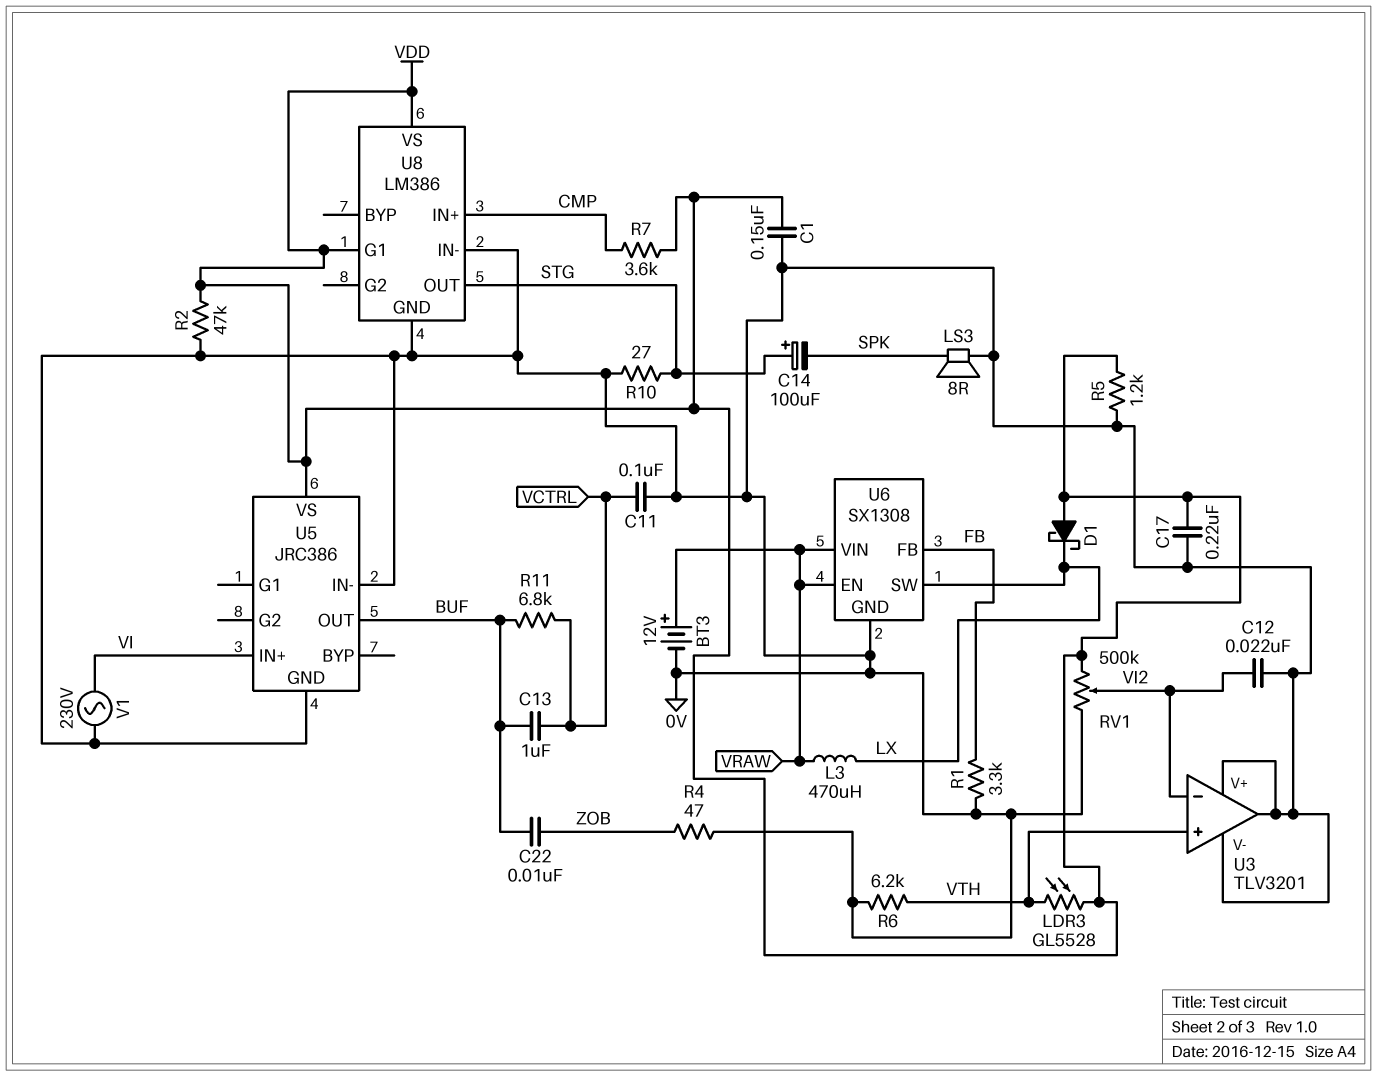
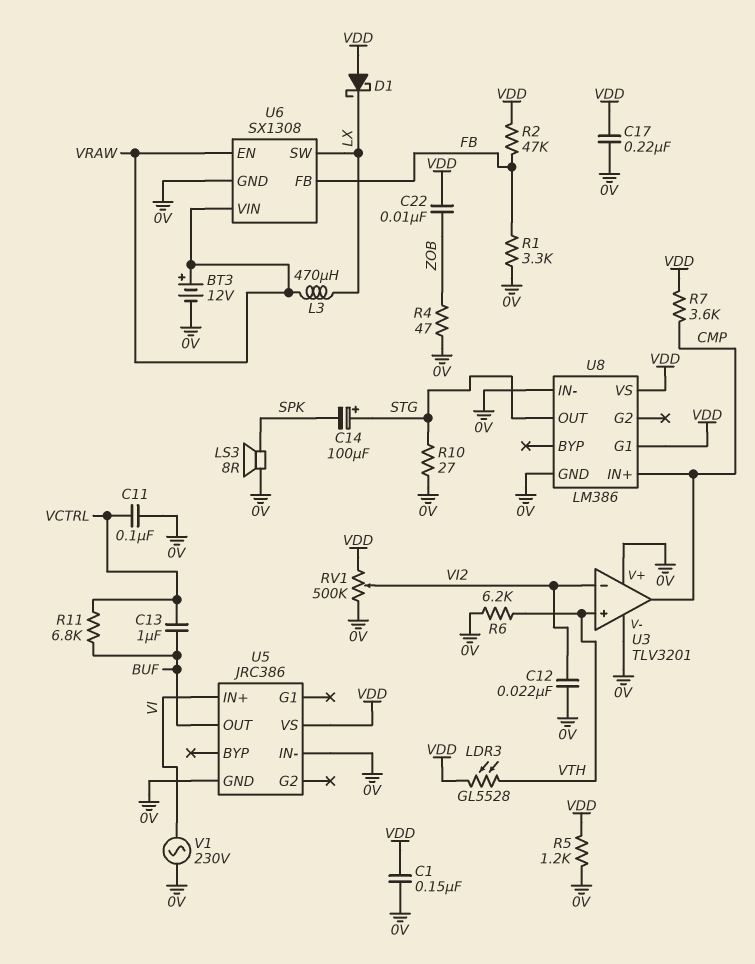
C22: 10nF (BUF, ZOB) -> 10nF (VDD, ZOB)
R2: 47k (0V, VDD) -> 47k (FB, VDD)
U3 pin out: 0V -> CMP

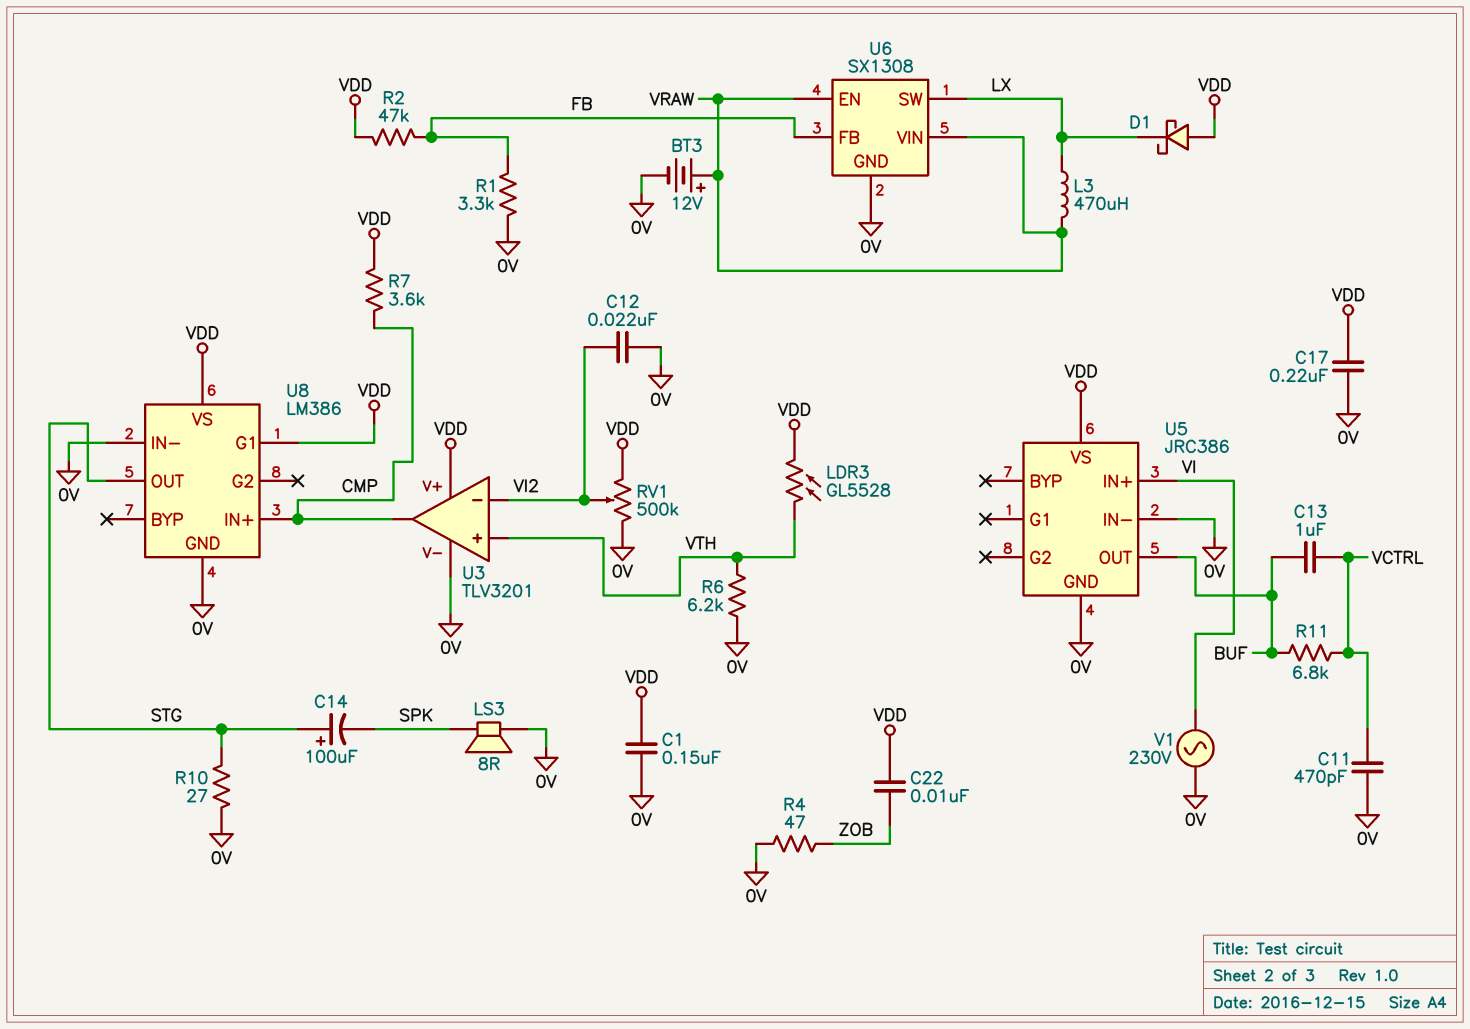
C11: 100nF (0V, VCTRL) -> 470pF (0V, VCTRL)
R5: 1.2k (0V, VDD) -> none
U3 pin V+: 0V -> VDD

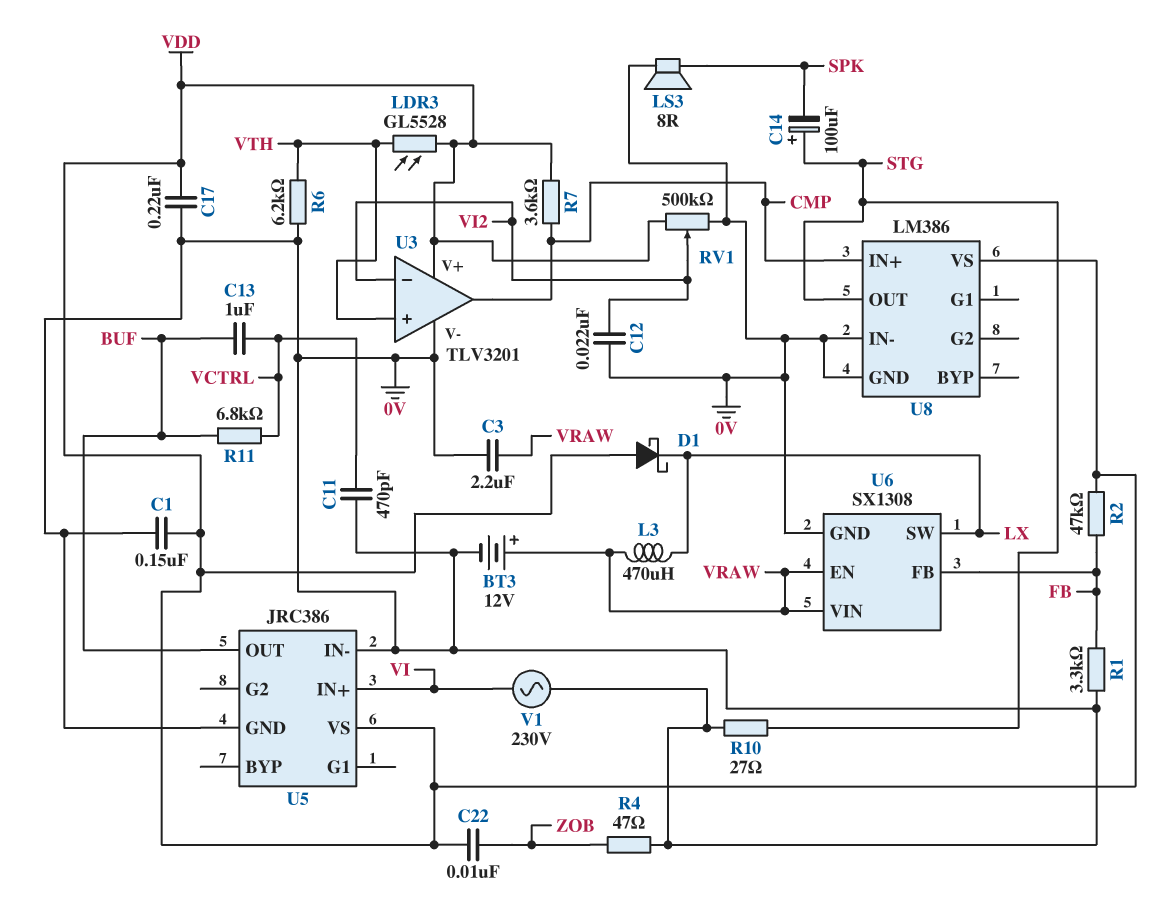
C3: none -> 2.2uF (0V, VRAW)
U8 pin G1: VDD -> none

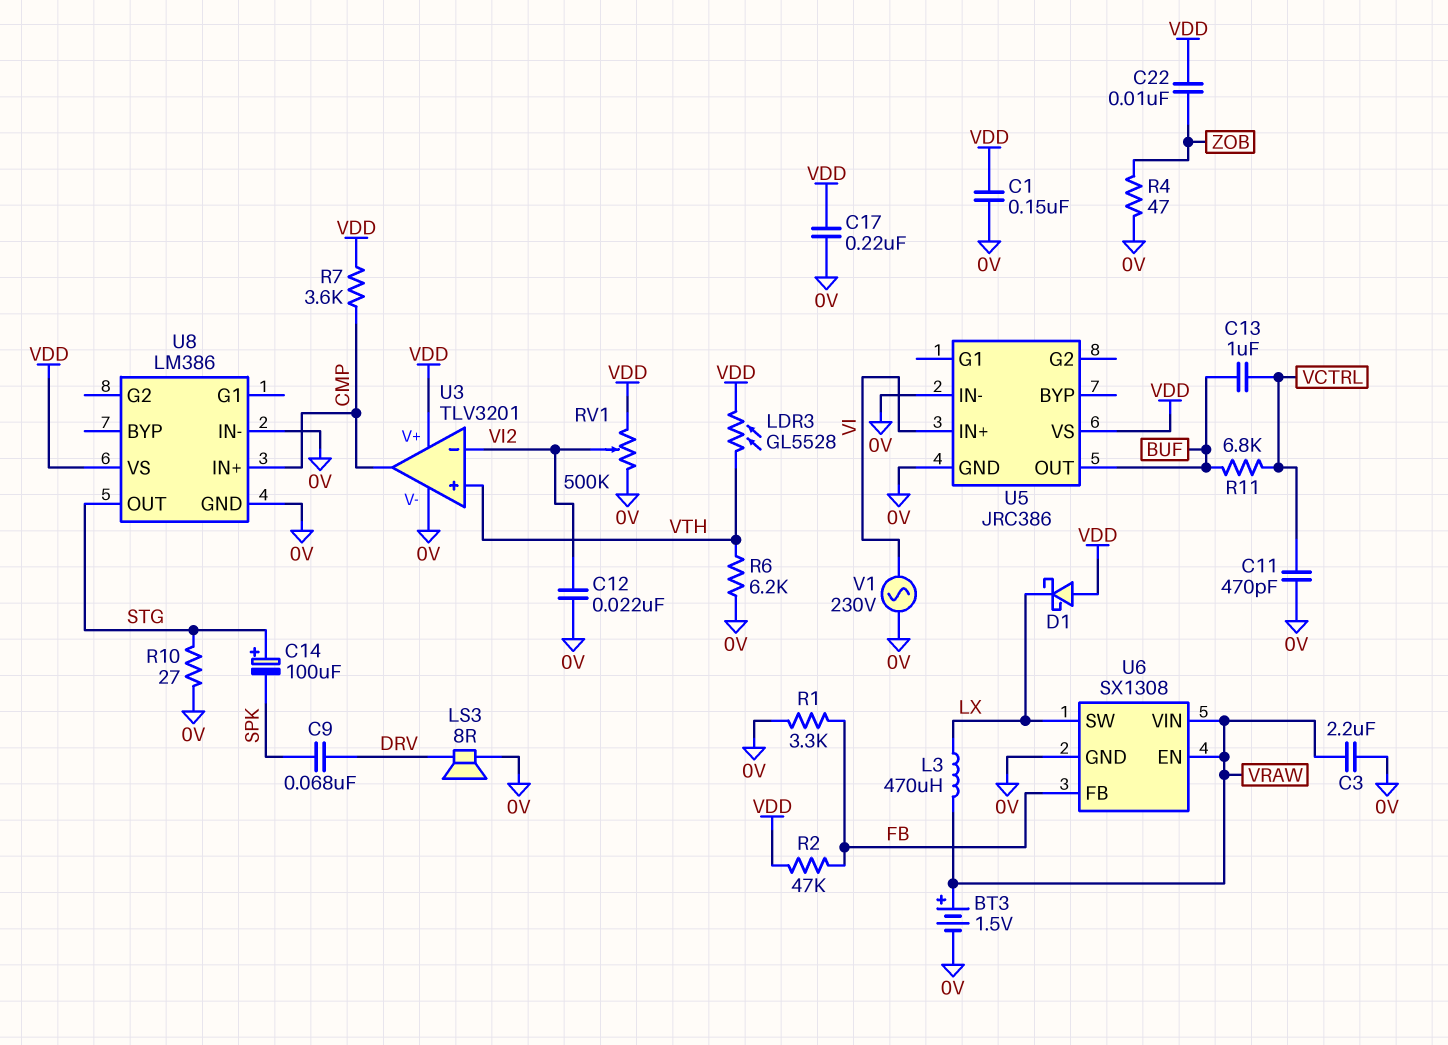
BT3: 12V (plus VRAW, minus 0V) -> 1.5V (plus VRAW, minus 0V)
C9: none -> 68nF (DRV, SPK)
LS3: speaker 8R (0V, SPK) -> speaker 8R (0V, DRV)

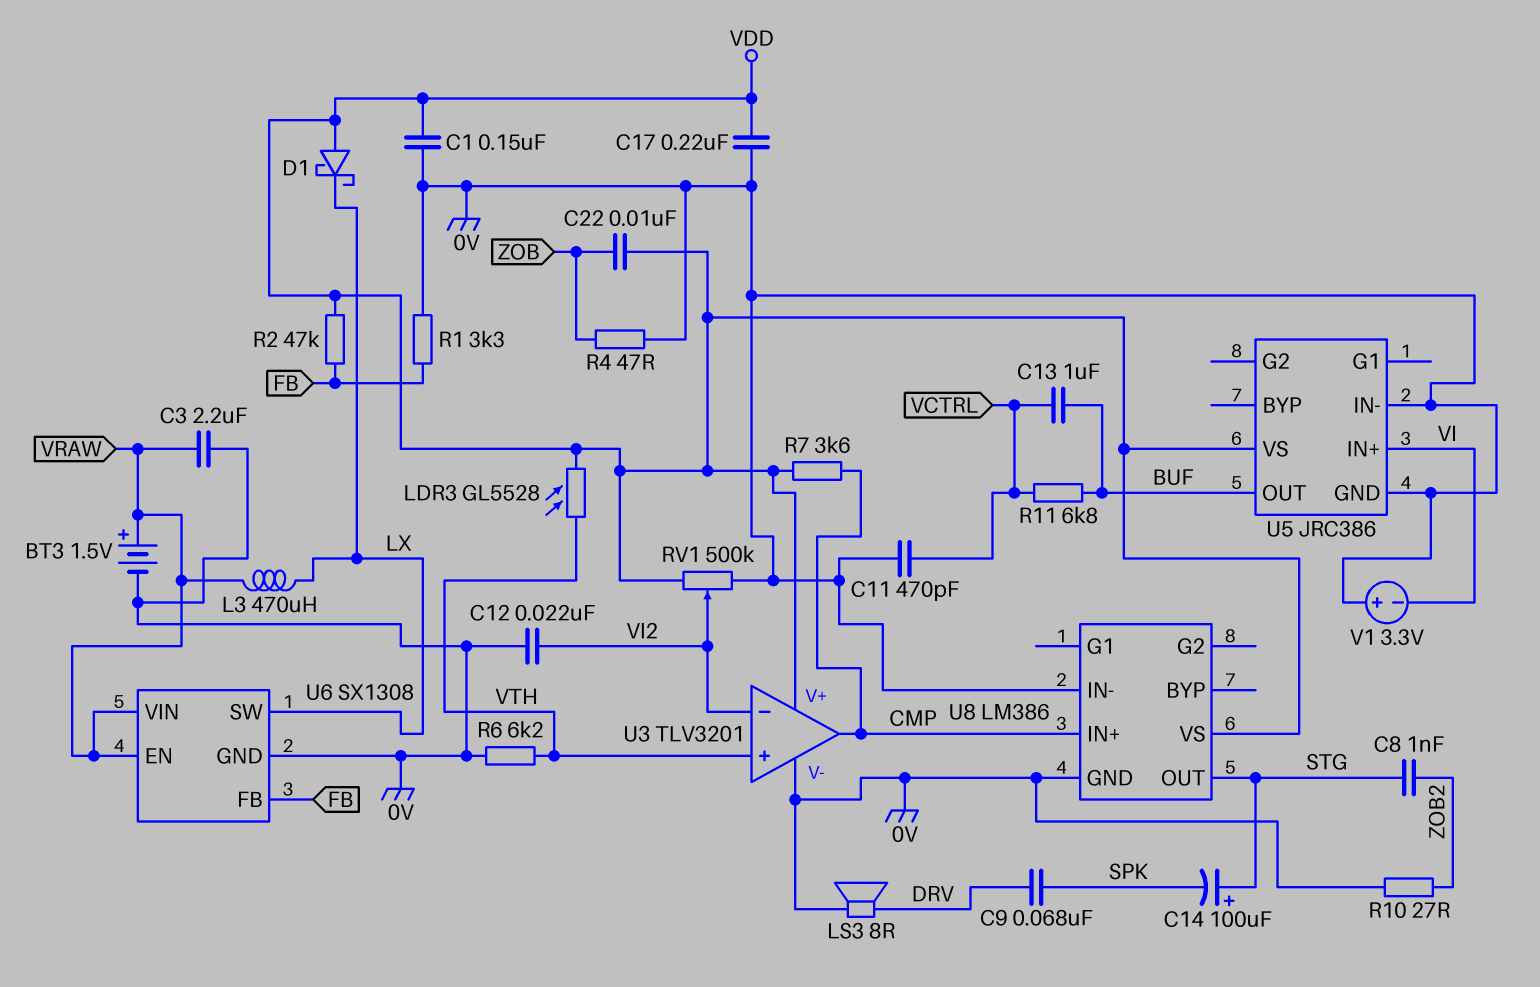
C8: none -> 1nF (STG, ZOB2)
R10: 27 (0V, STG) -> 27 (0V, ZOB2)
V1: AC 230V (0V, VI) -> 3.3V (plus 0V, minus VI)

